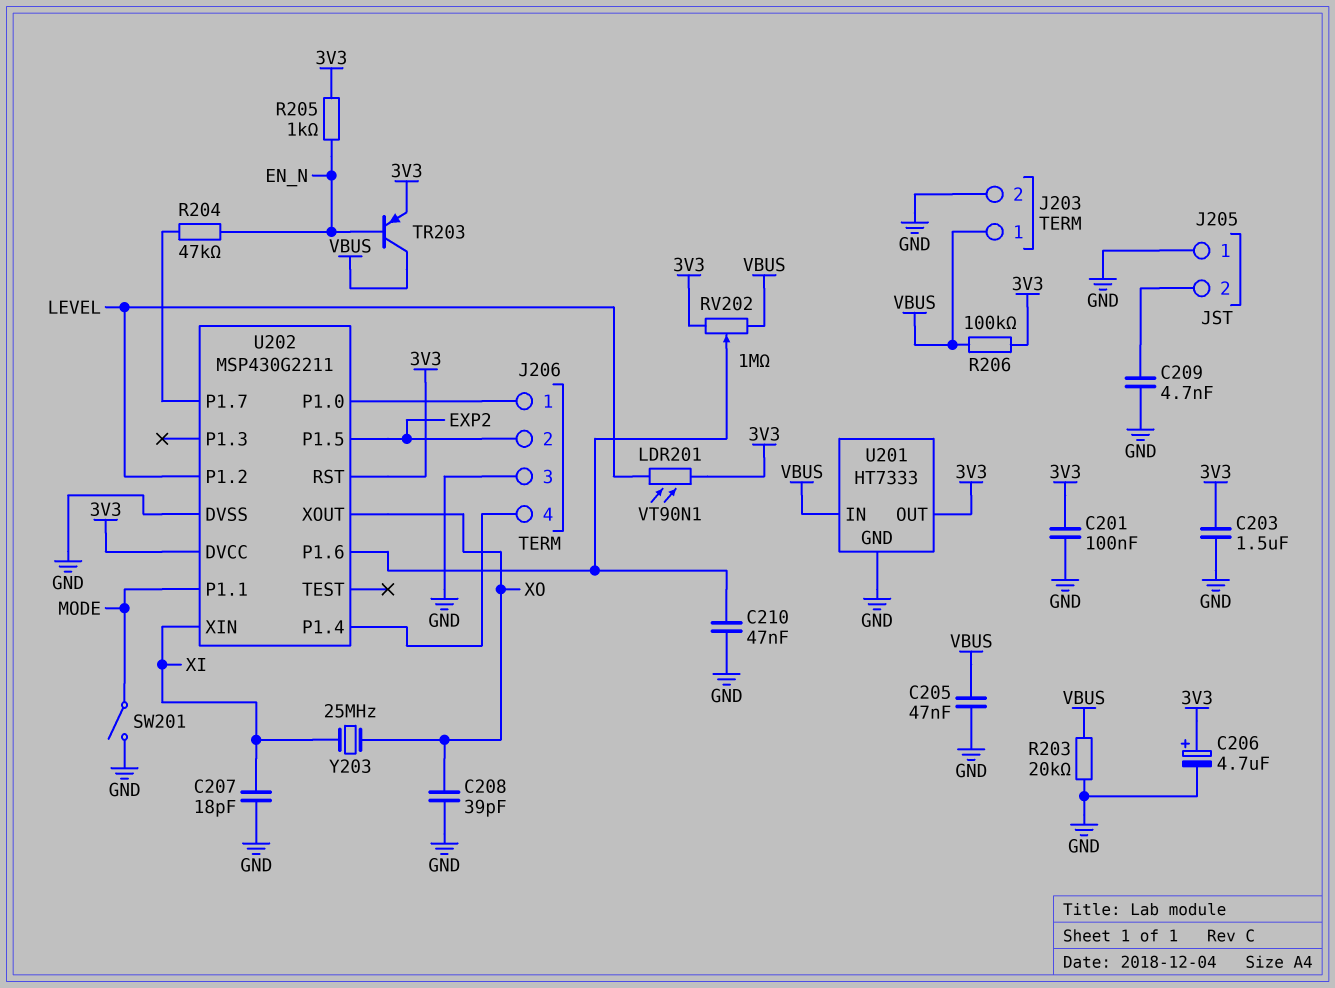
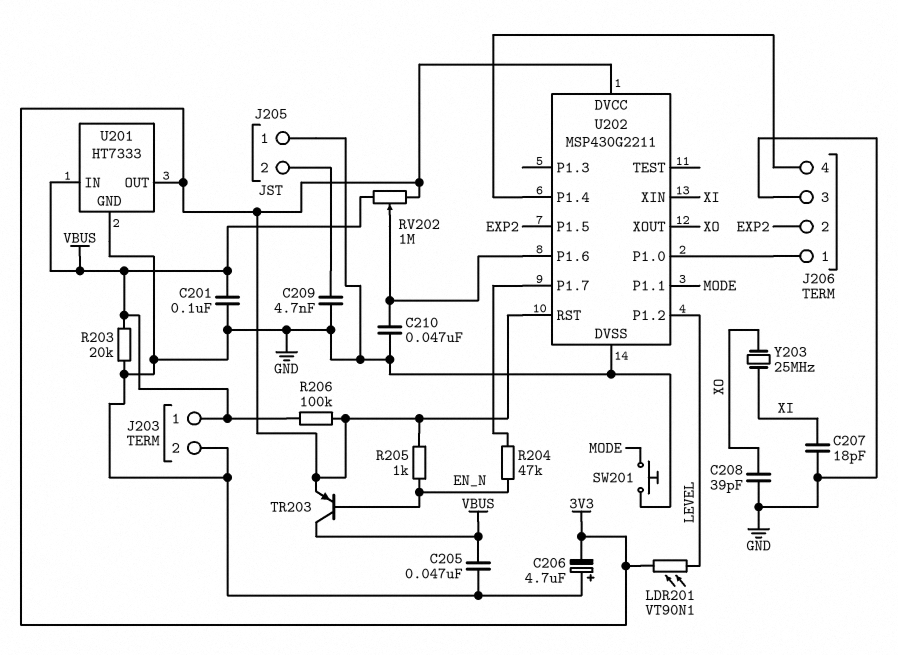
C201: 100nF (3V3, GND) -> 100nF (GND, VBUS)
C203: 1.5uF (3V3, GND) -> none
C206: 4.7uF (plus 3V3, minus GND) -> 4.7uF (plus GND, minus 3V3)
SW201: switch (GND, MODE) -> button (GND, MODE)

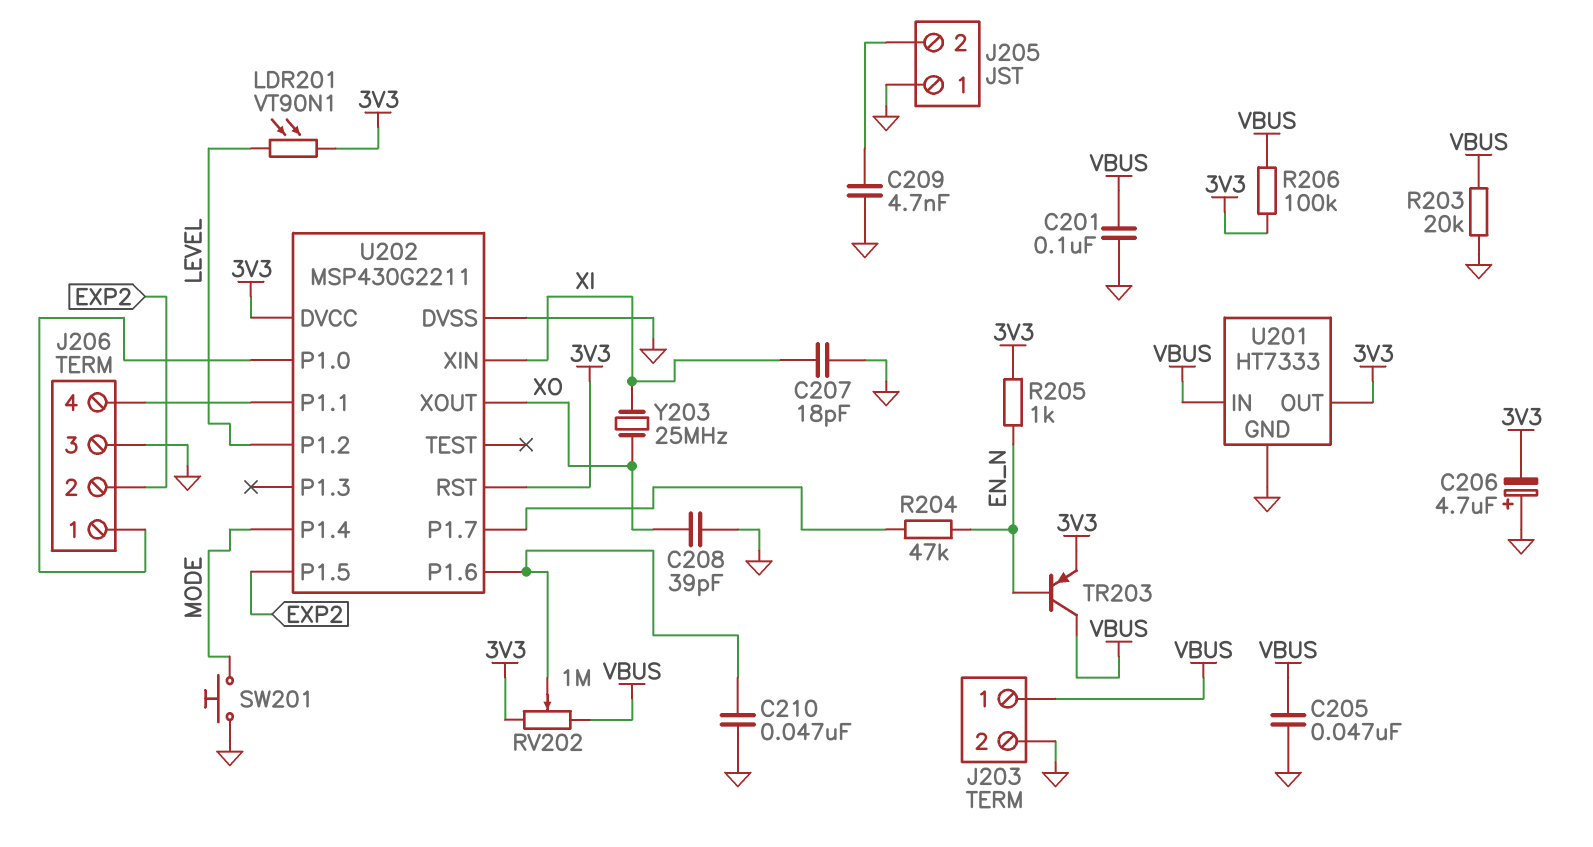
U202 pin P1.1: MODE -> J206/4
U202 pin P1.4: J206/4 -> MODE

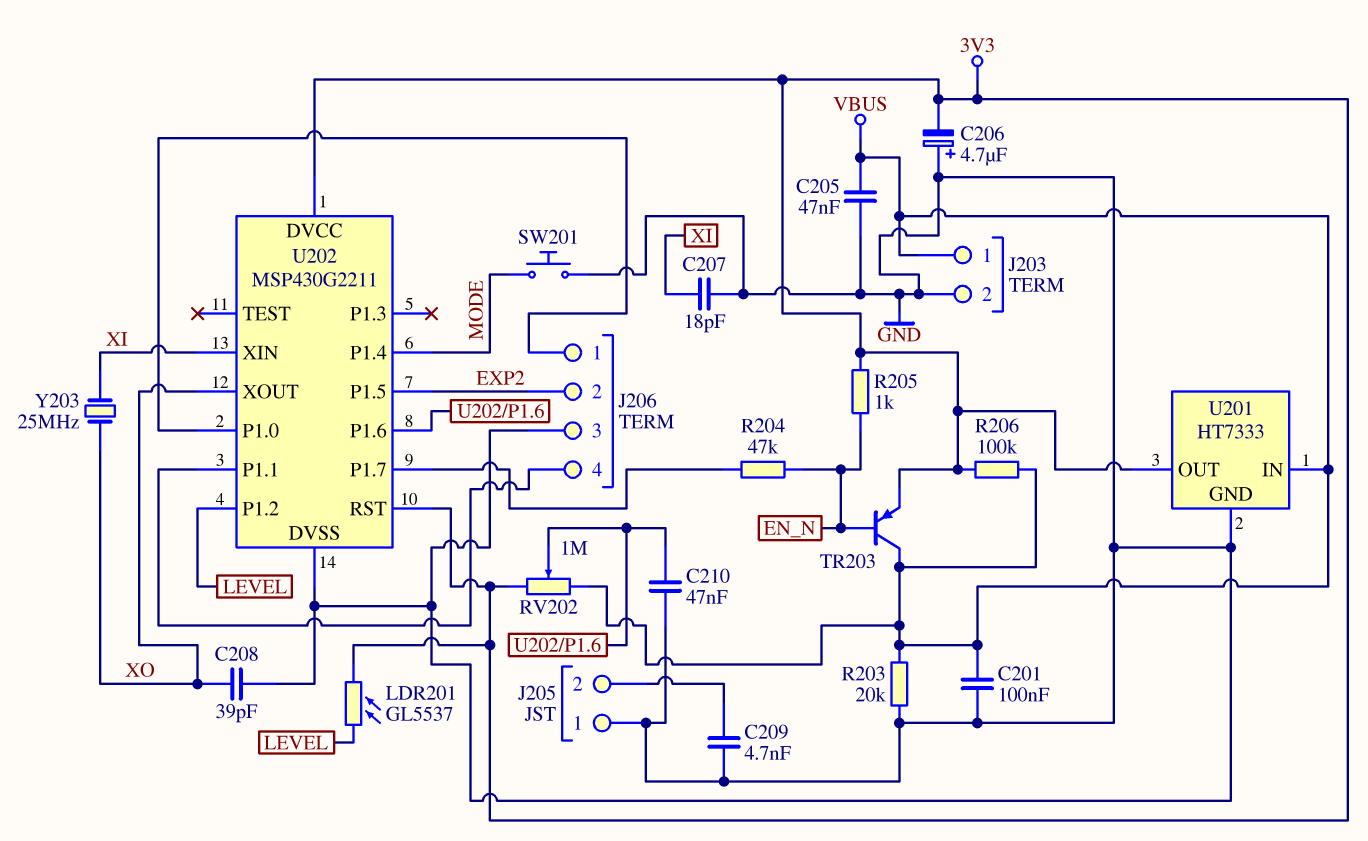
LDR201: VT90N1 (3V3, LEVEL) -> GL5537 (3V3, LEVEL)

